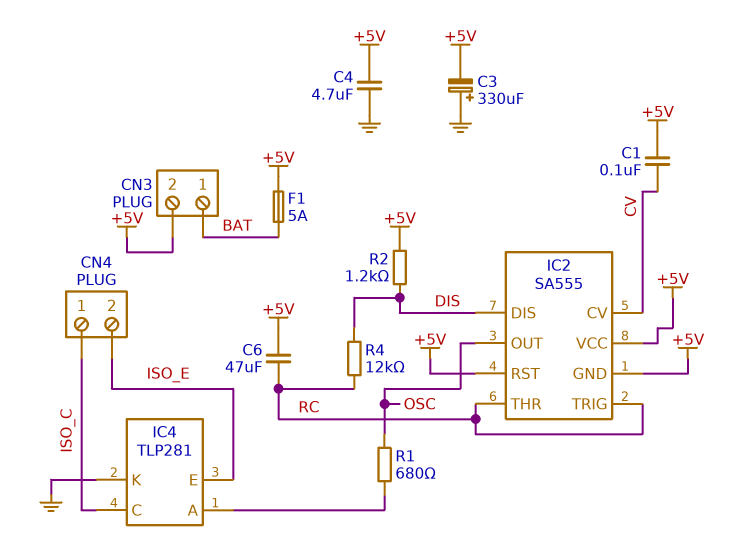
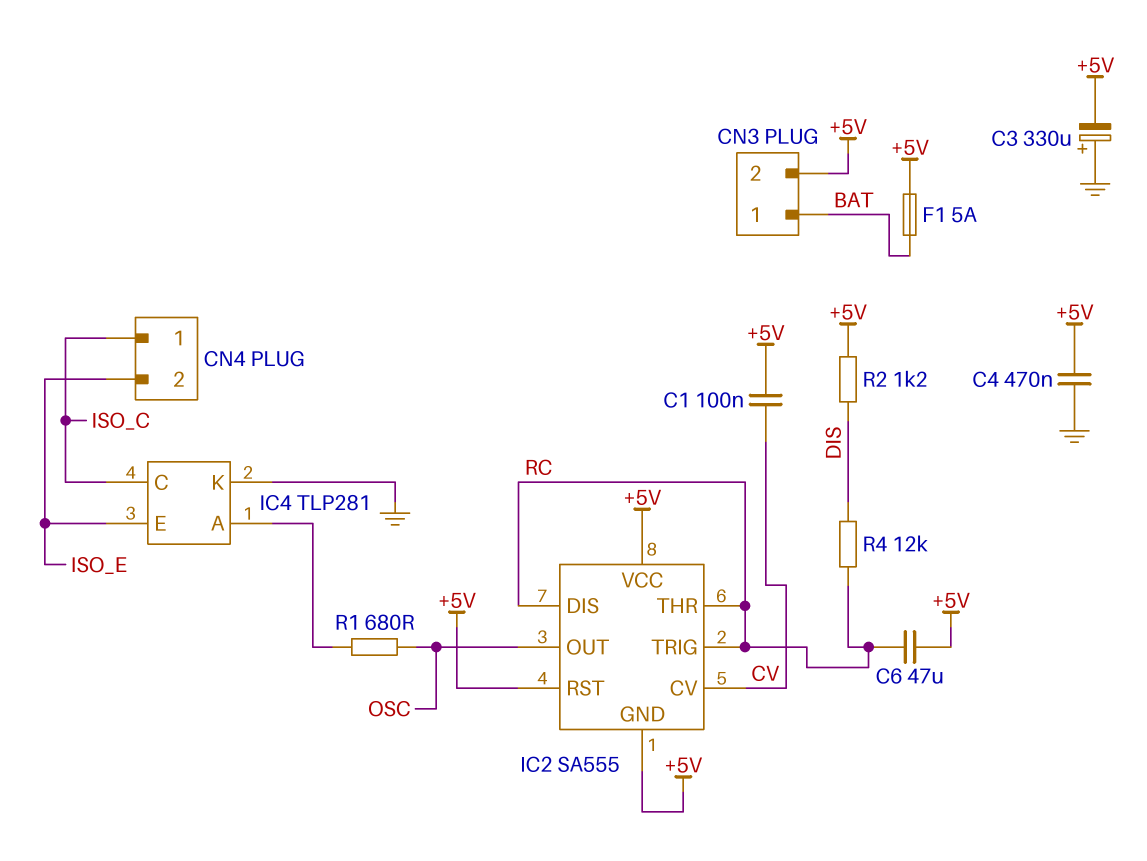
C4: 4.7uF (+5V, GND) -> 470nF (+5V, GND)
IC2 pin DIS: DIS -> RC

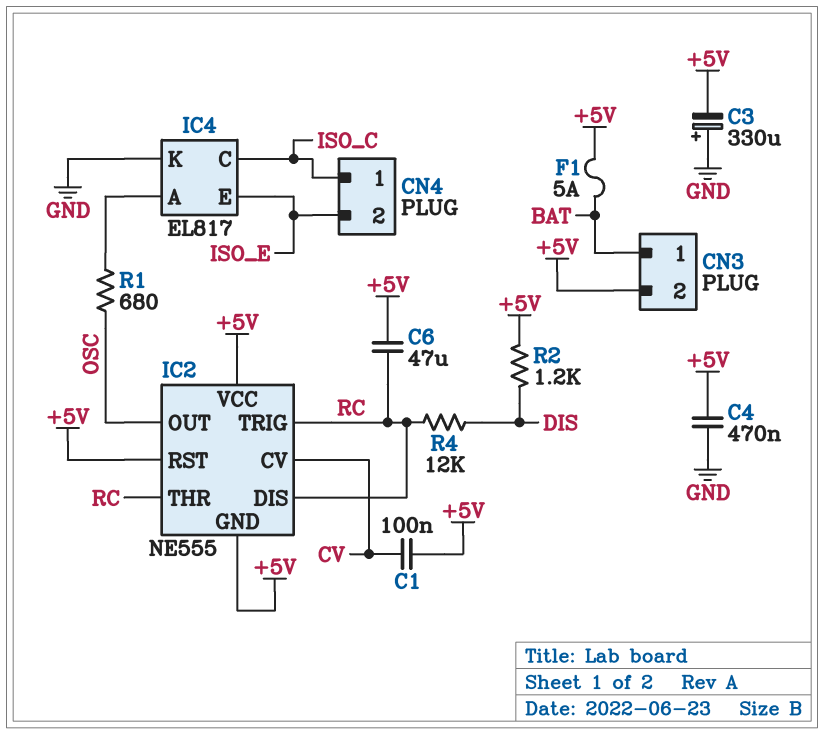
IC2: SA555 -> NE555
IC4: TLP281 -> EL817

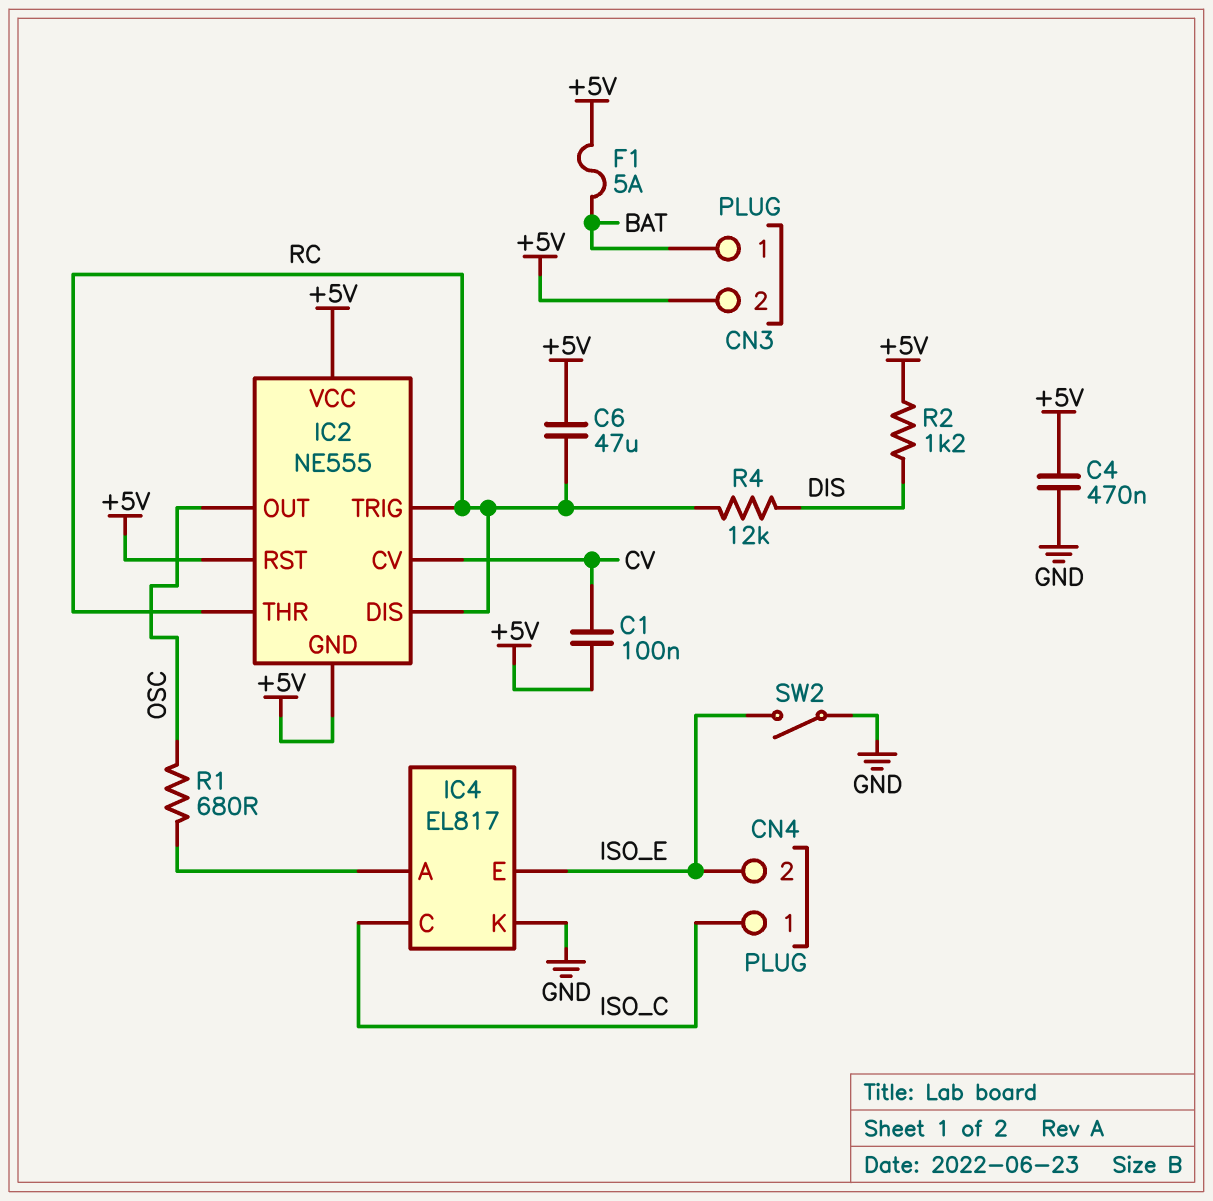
C3: 330uF (plus GND, minus +5V) -> none
SW2: none -> switch (GND, ISO_E)

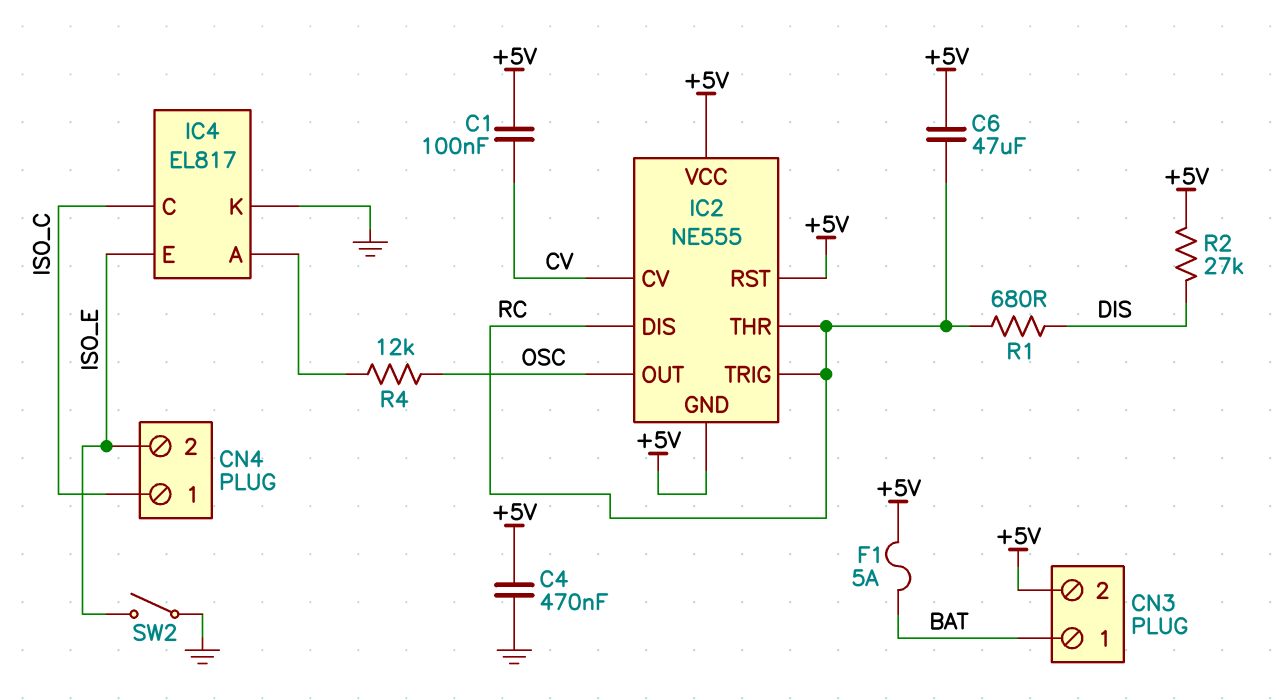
R1: 680 (IC4/A, OSC) -> 680 (DIS, RC)
R2: 1.2k (+5V, DIS) -> 27k (+5V, DIS)
R4: 12k (DIS, RC) -> 12k (IC4/A, OSC)

